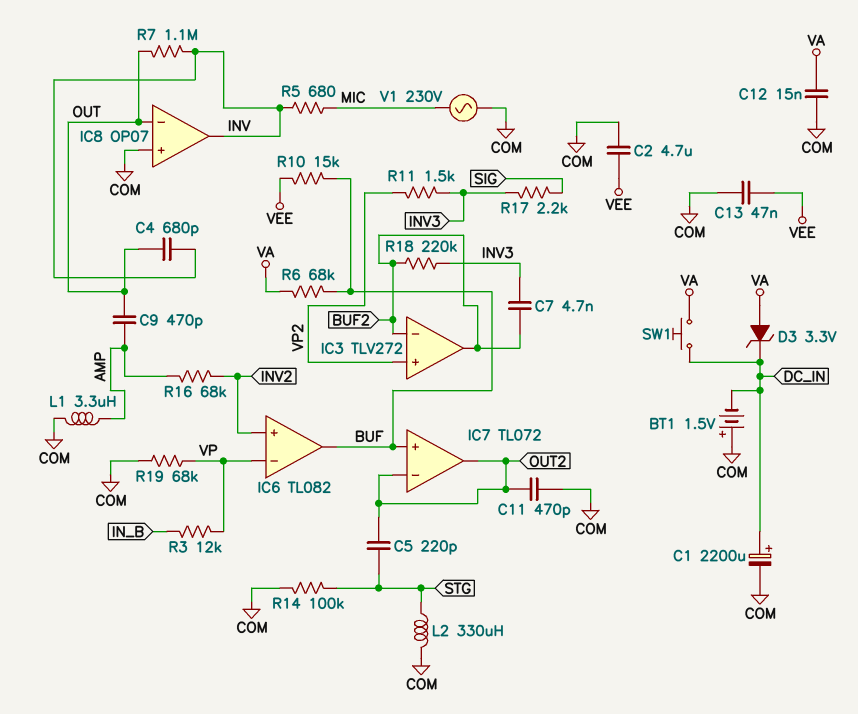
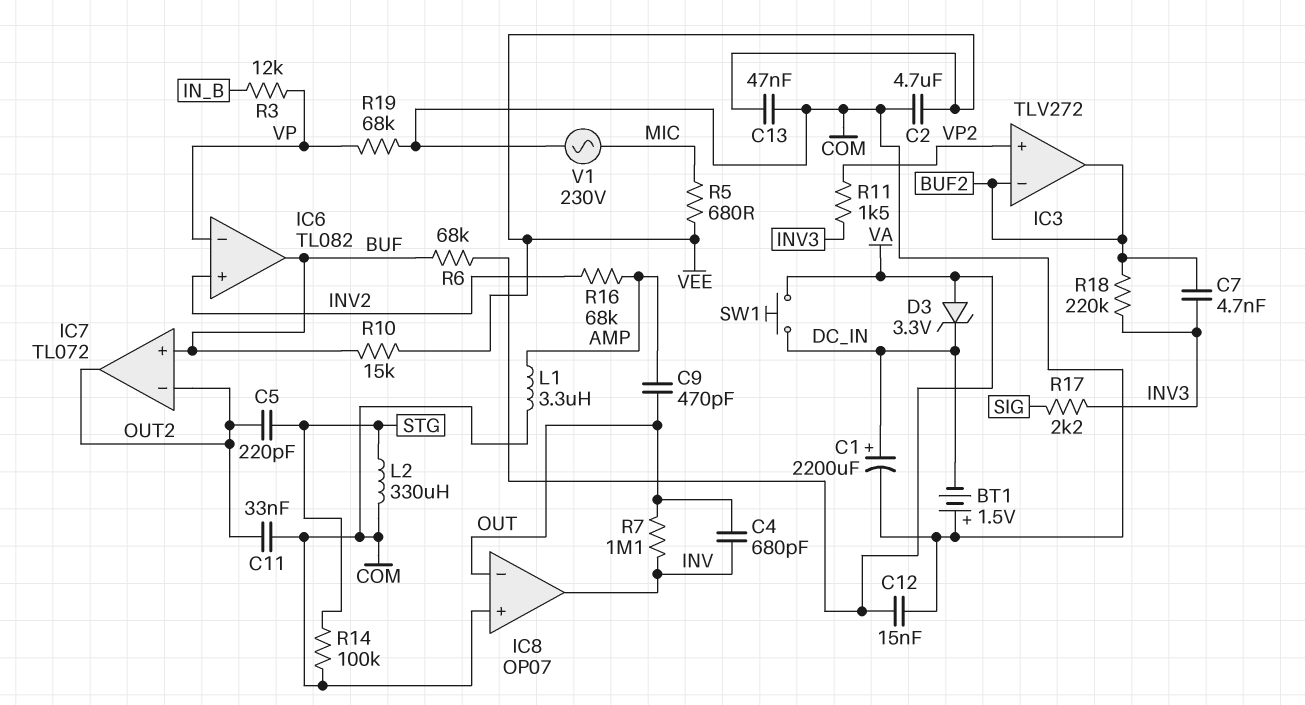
C11: 470pF (COM, OUT2) -> 33nF (COM, OUT2)
R5: 680 (INV, MIC) -> 680 (MIC, VEE)

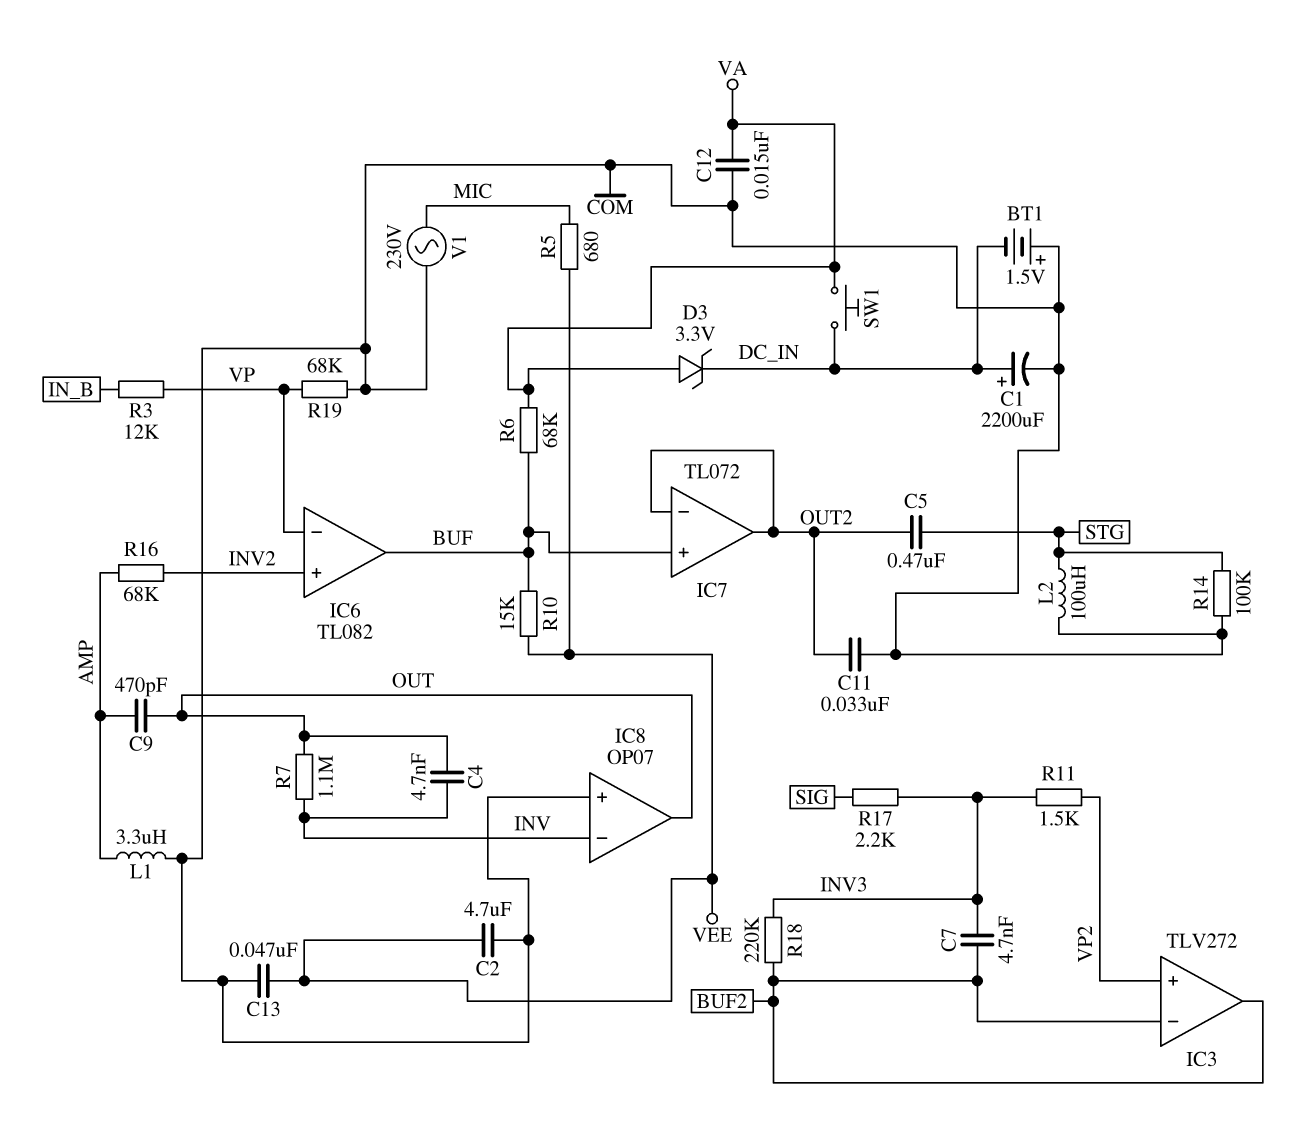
C4: 680pF (INV, OUT) -> 4.7nF (INV, OUT)
C5: 220pF (OUT2, STG) -> 470nF (OUT2, STG)
IC8 pin in-: OUT -> INV
IC8 pin out: INV -> OUT
L2: 330uH (COM, STG) -> 100uH (COM, STG)

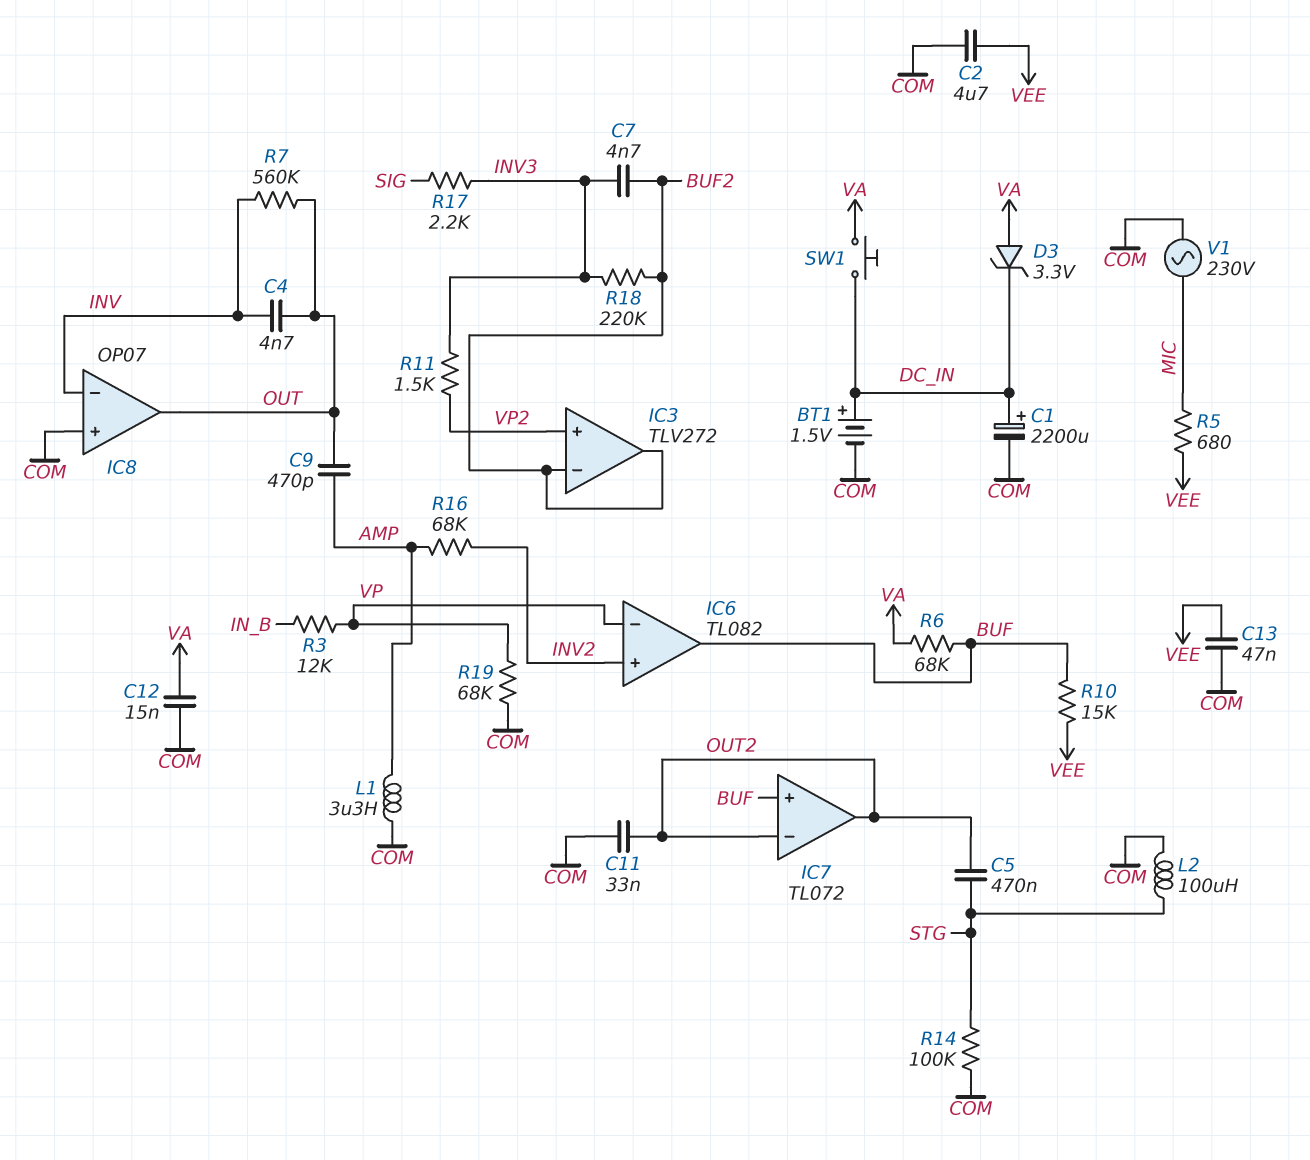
BT1: 1.5V (plus COM, minus DC_IN) -> 1.5V (plus DC_IN, minus COM)
R7: 1.1M (INV, OUT) -> 560k (INV, OUT)

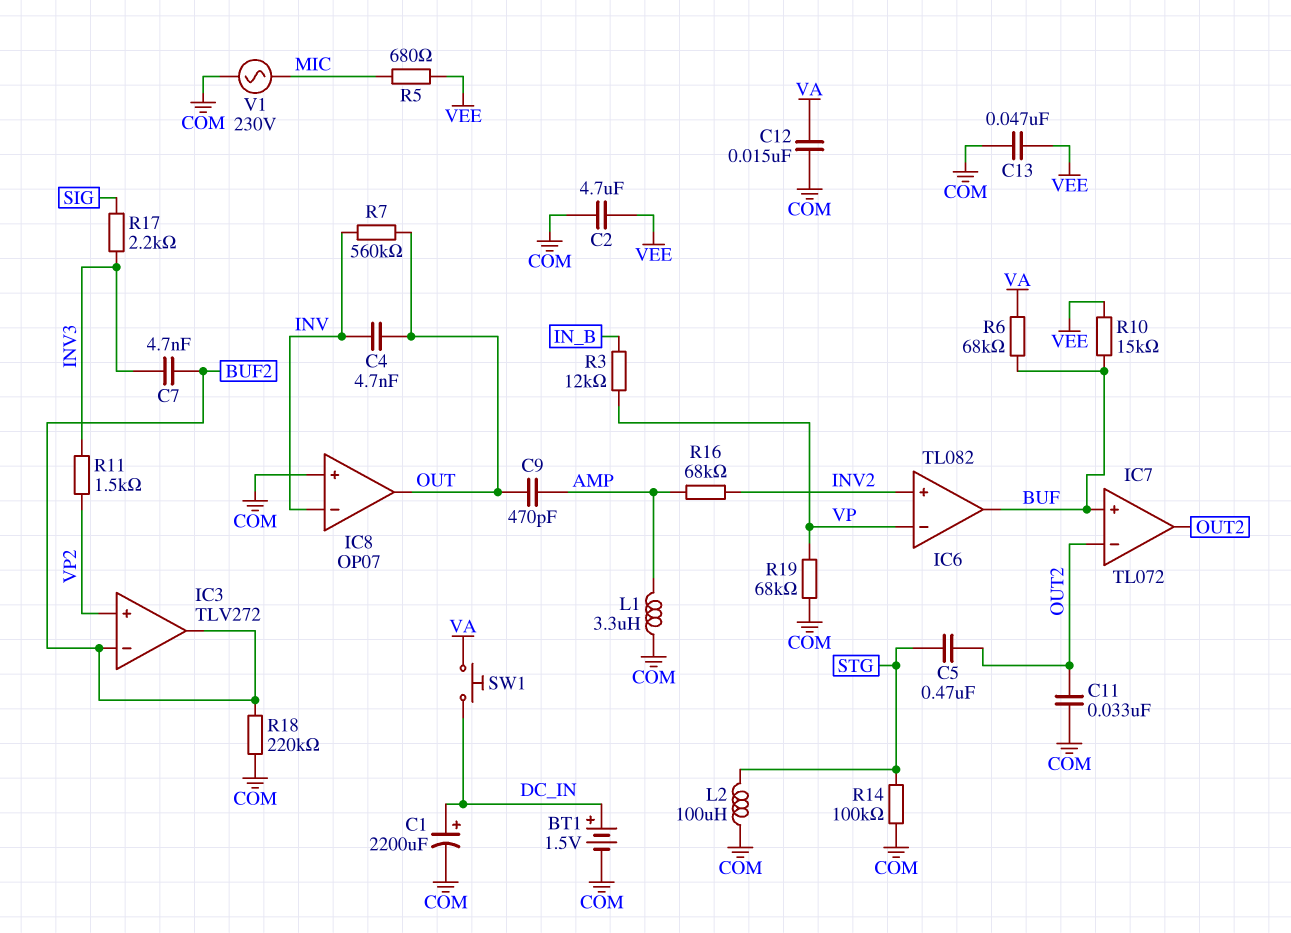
D3: zener 3.3V (A VA, K DC_IN) -> none
R18: 220k (BUF2, INV3) -> 220k (BUF2, COM)

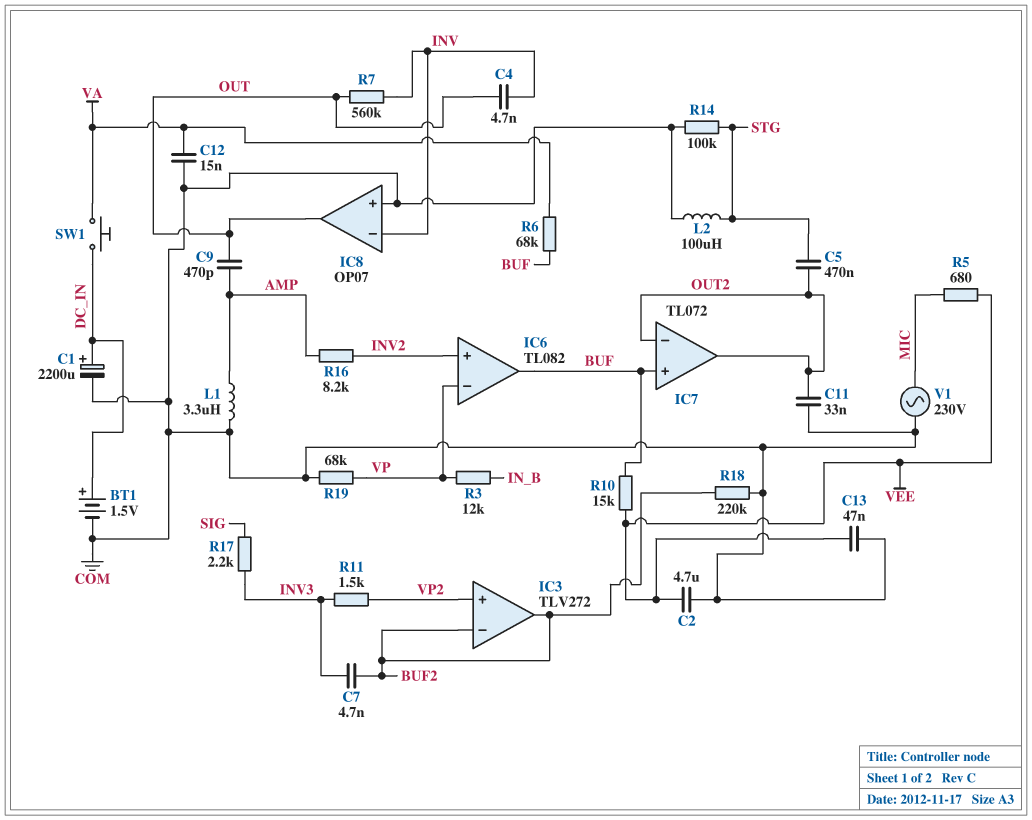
R16: 68k (AMP, INV2) -> 8.2k (AMP, INV2)

